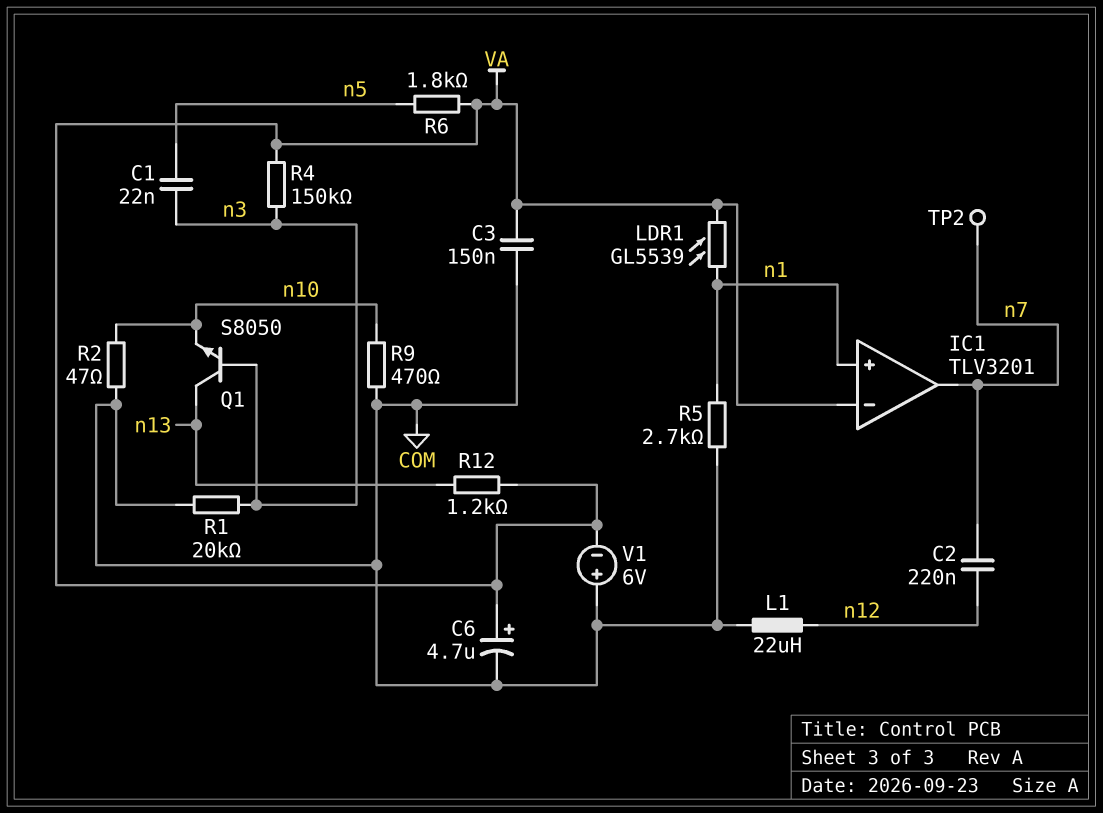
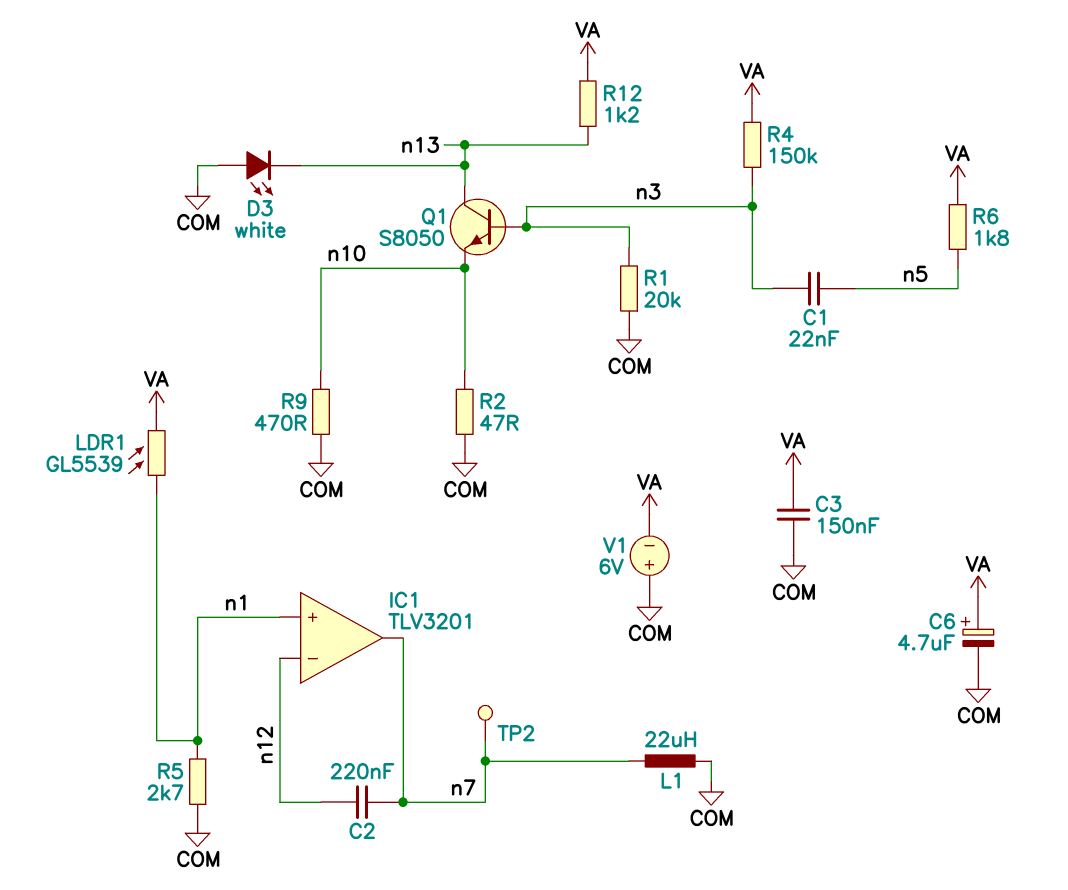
D3: none -> LED white (A COM, K n13)
IC1 pin in-: VA -> n12
L1: 22uH (COM, n12) -> 22uH (COM, n7)

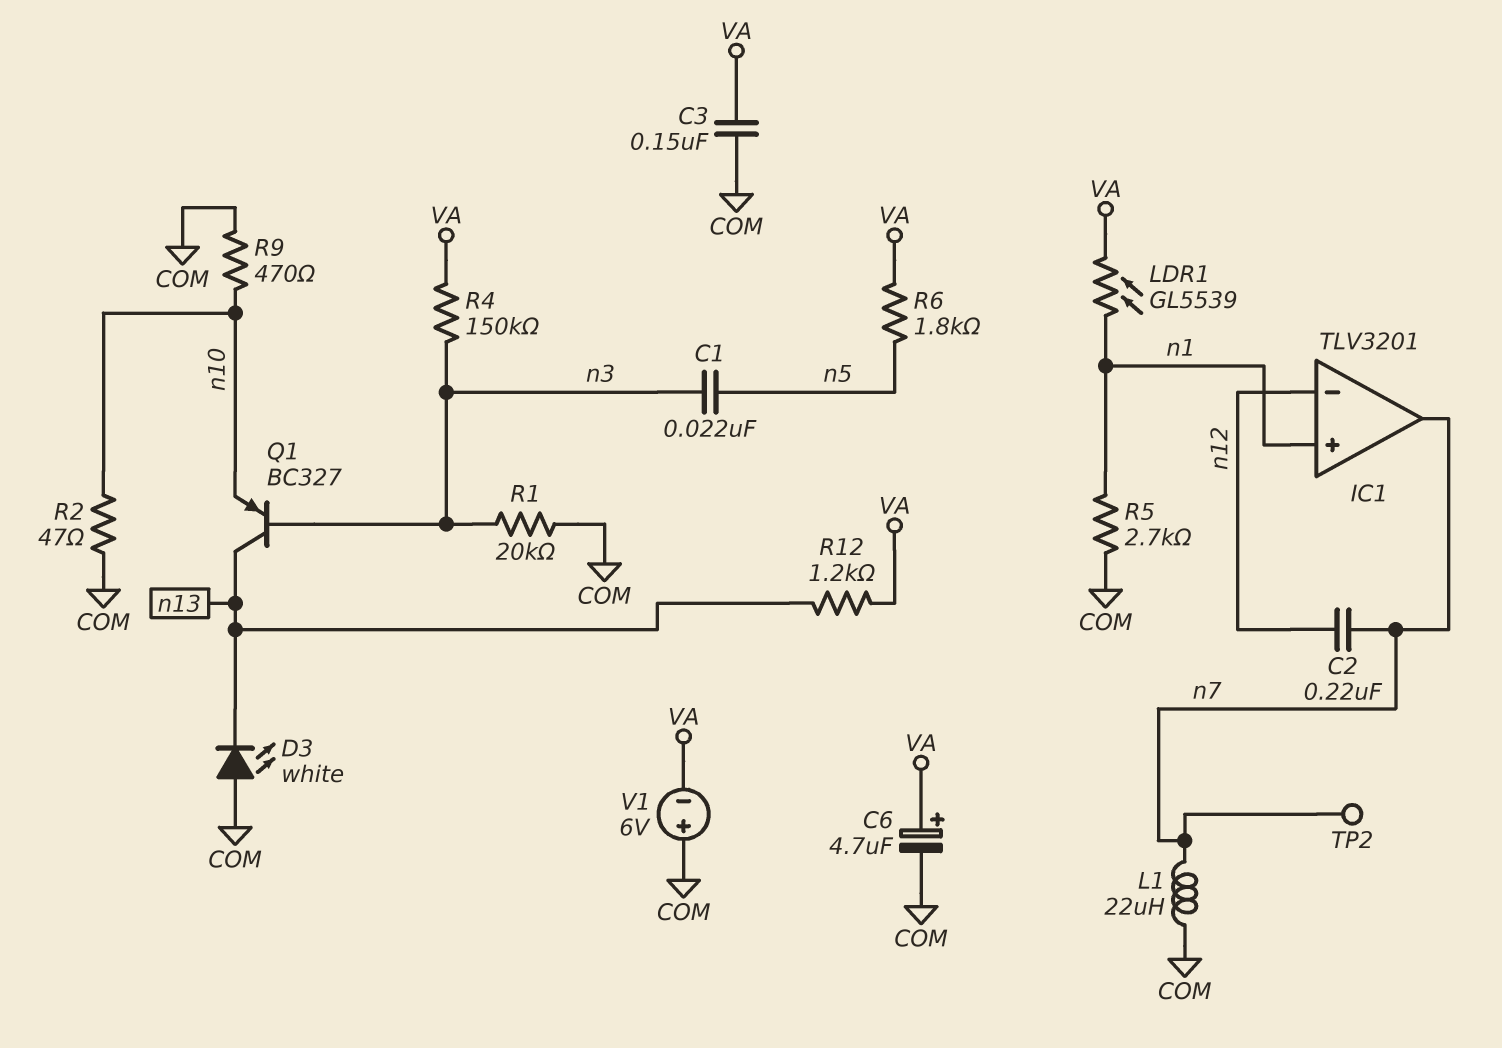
Q1: NPN S8050 (B n3, C n13, E n10) -> PNP BC327 (B n3, C n13, E n10)

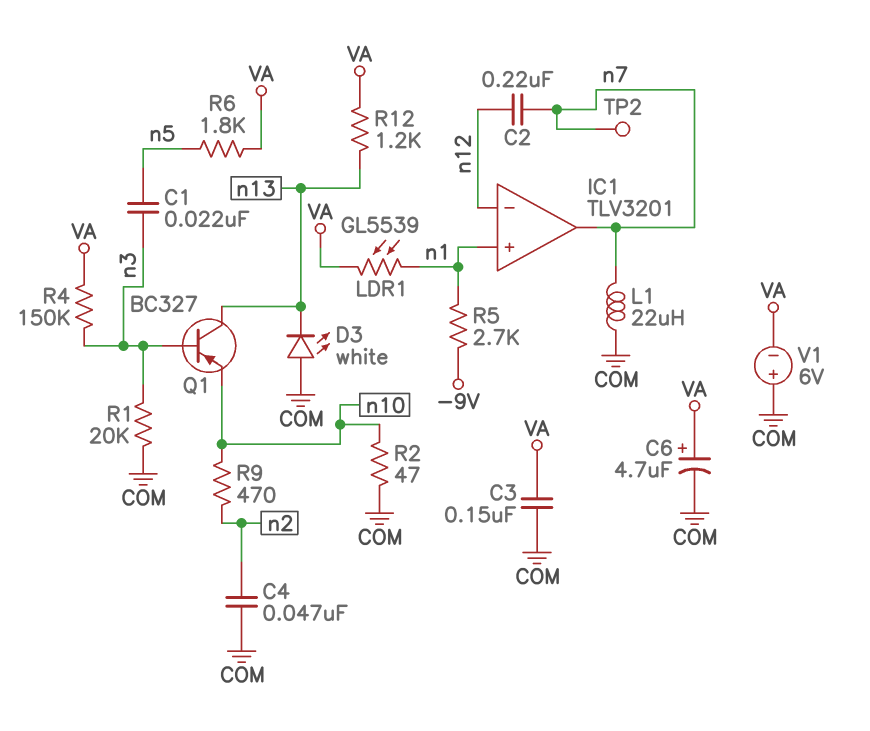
C4: none -> 47nF (COM, n2)
R5: 2.7k (COM, n1) -> 2.7k (-9V, n1)
R9: 470 (COM, n10) -> 470 (n2, n10)

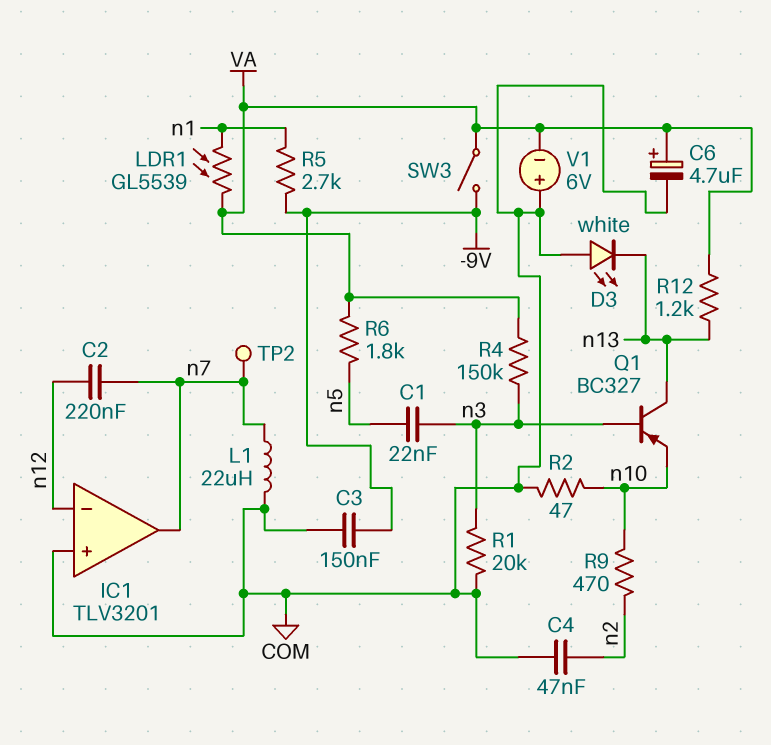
C3: 150nF (COM, VA) -> 150nF (-9V, COM)
IC1 pin in+: n1 -> COM
SW3: none -> switch (-9V, VA)

